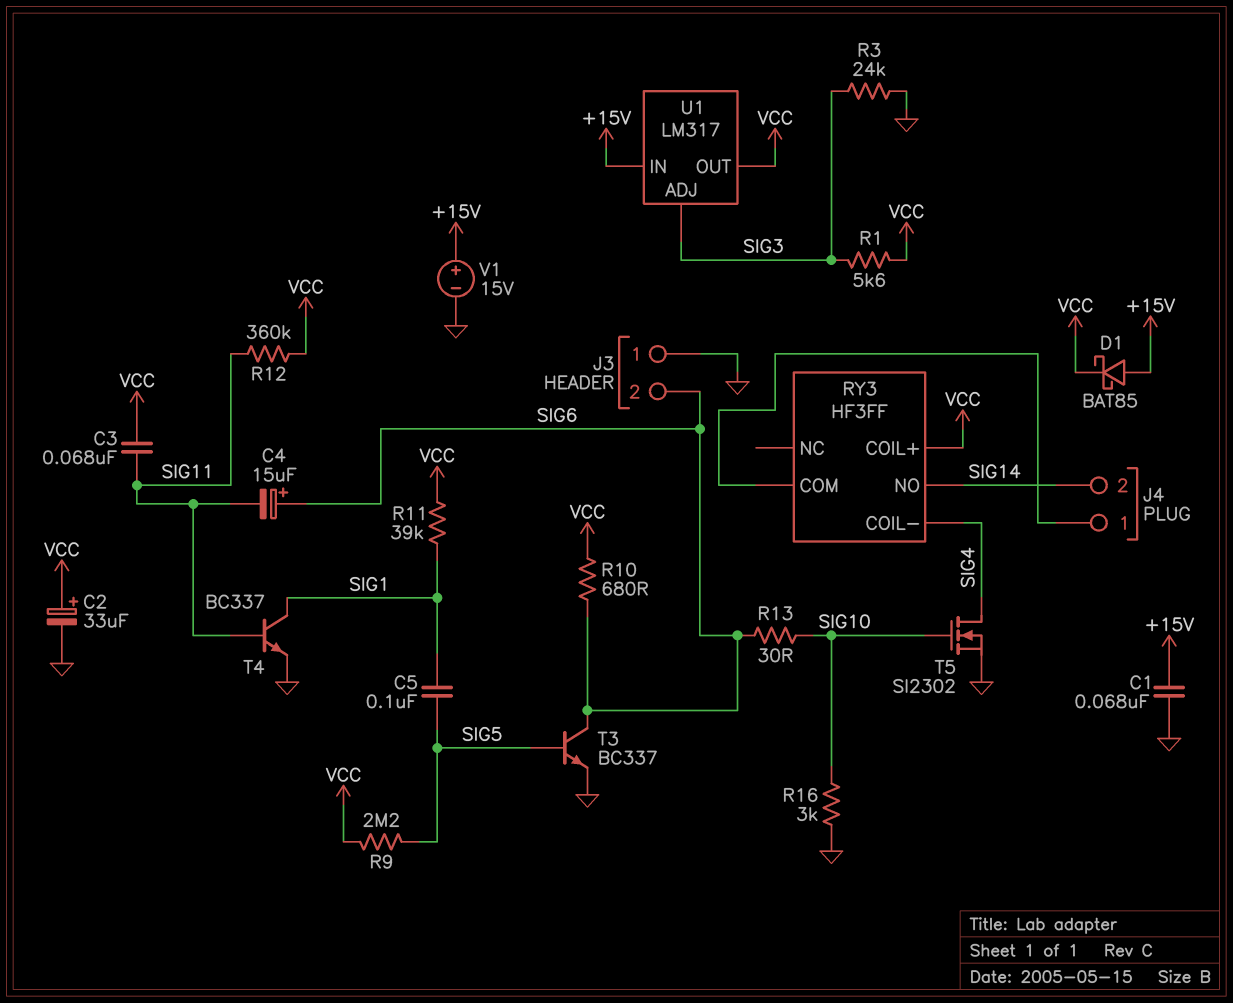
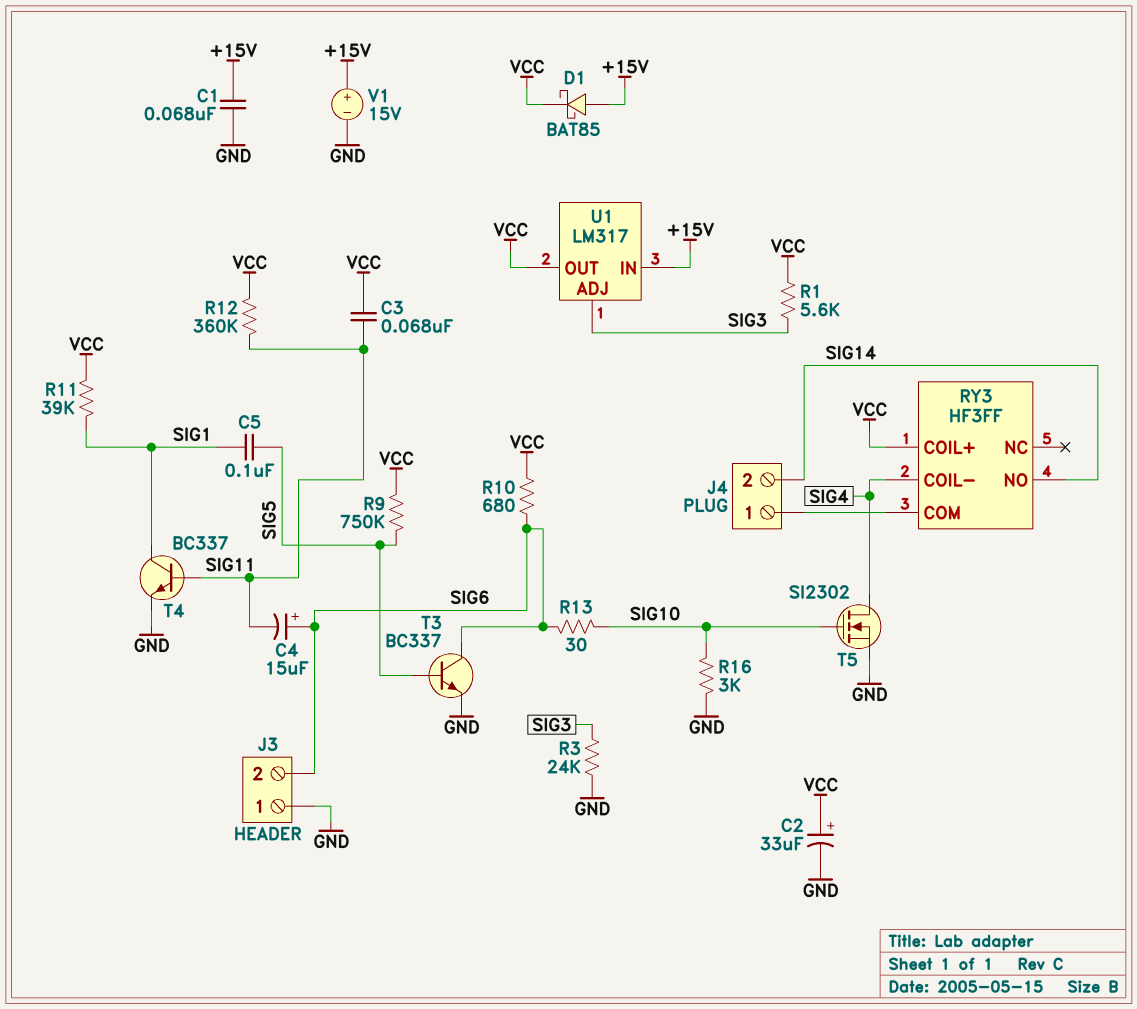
R9: 2.2M (SIG5, VCC) -> 750k (SIG5, VCC)

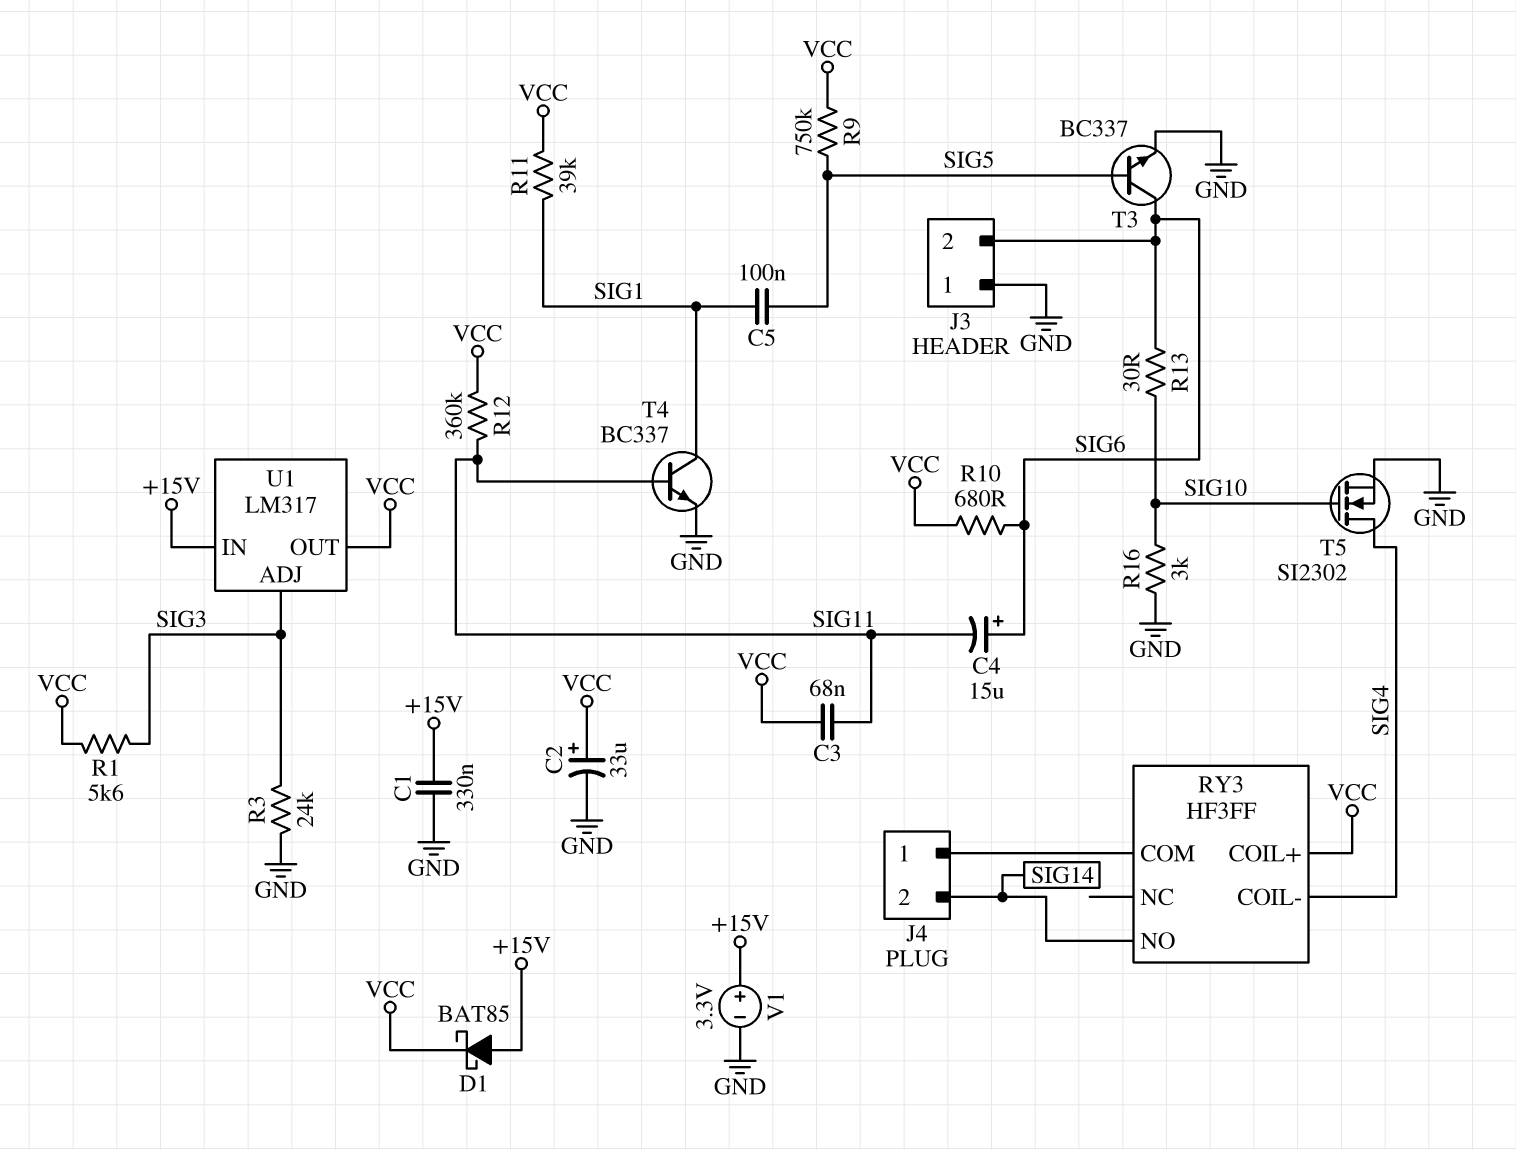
C1: 68nF (+15V, GND) -> 330nF (+15V, GND)
V1: 15V (plus +15V, minus GND) -> 3.3V (plus +15V, minus GND)

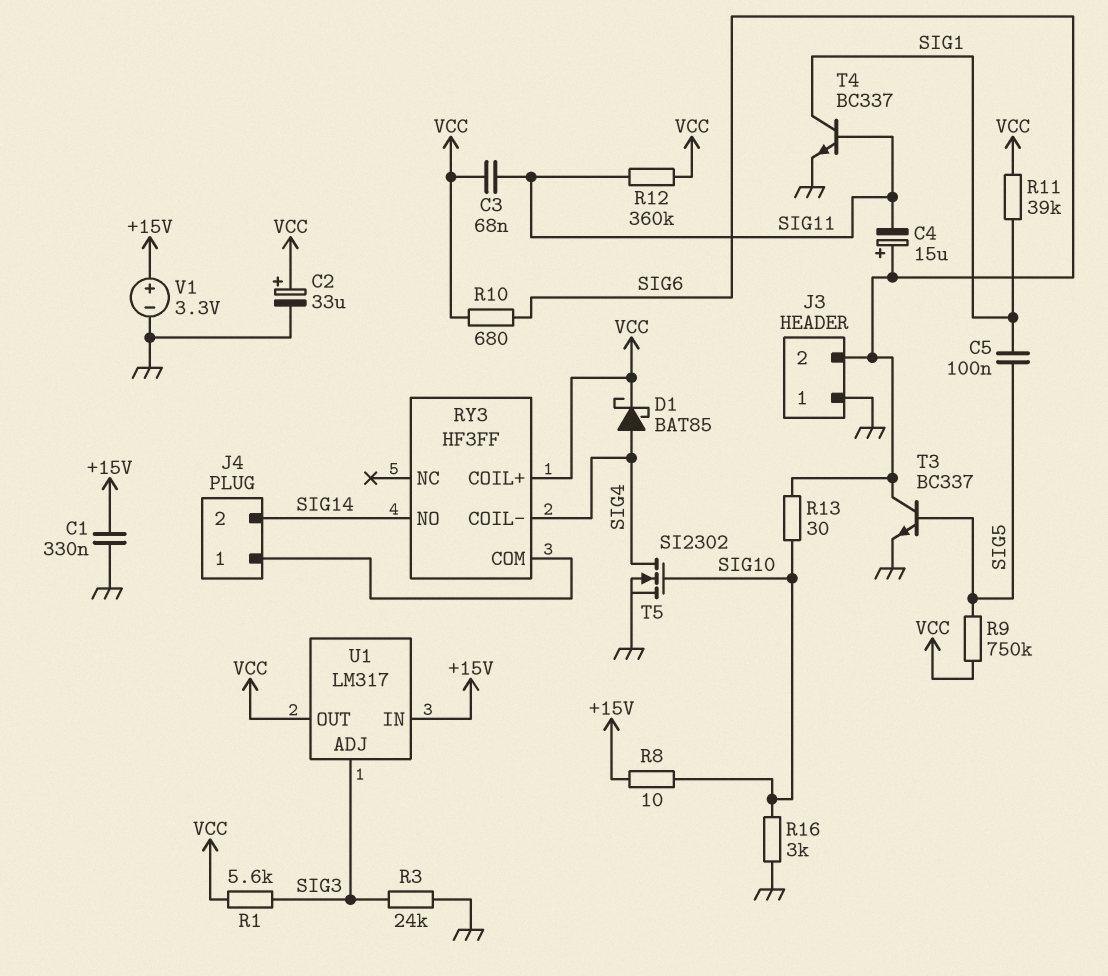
D1: schottky BAT85 (A +15V, K VCC) -> schottky BAT85 (A SIG4, K VCC)
R8: none -> 10 (+15V, SIG10)

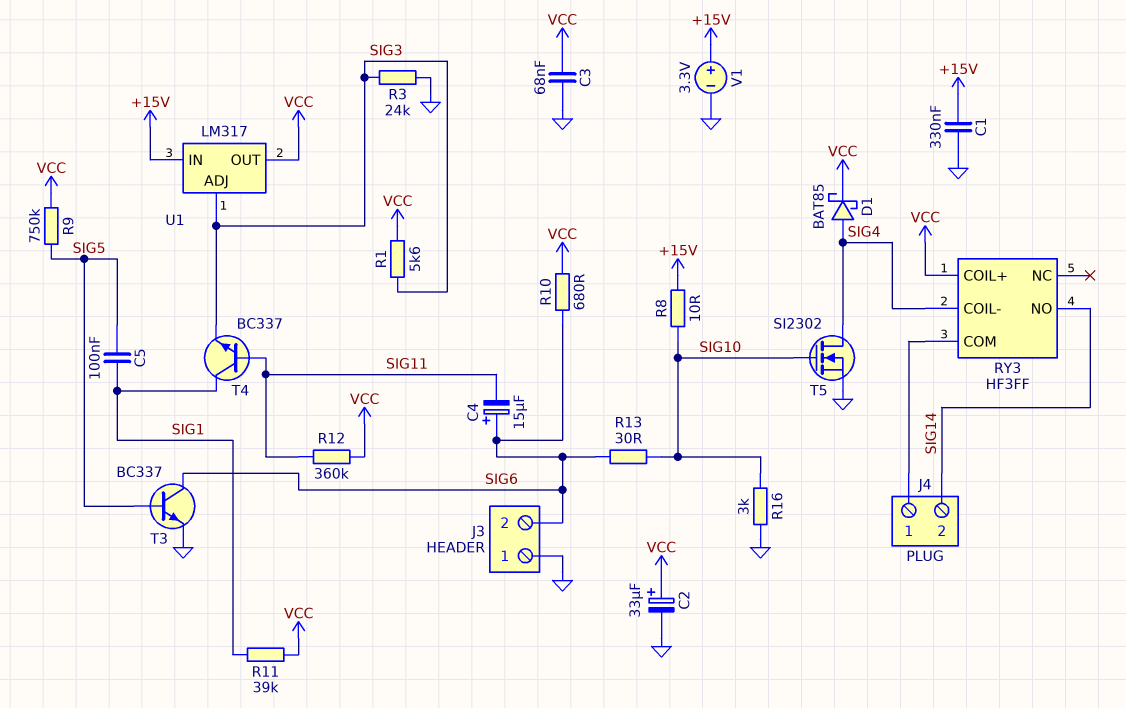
C3: 68nF (SIG11, VCC) -> 68nF (GND, VCC)
T4: NPN BC337 (B SIG11, C SIG1, E GND) -> NPN BC337 (B SIG11, C SIG1, E SIG3)

